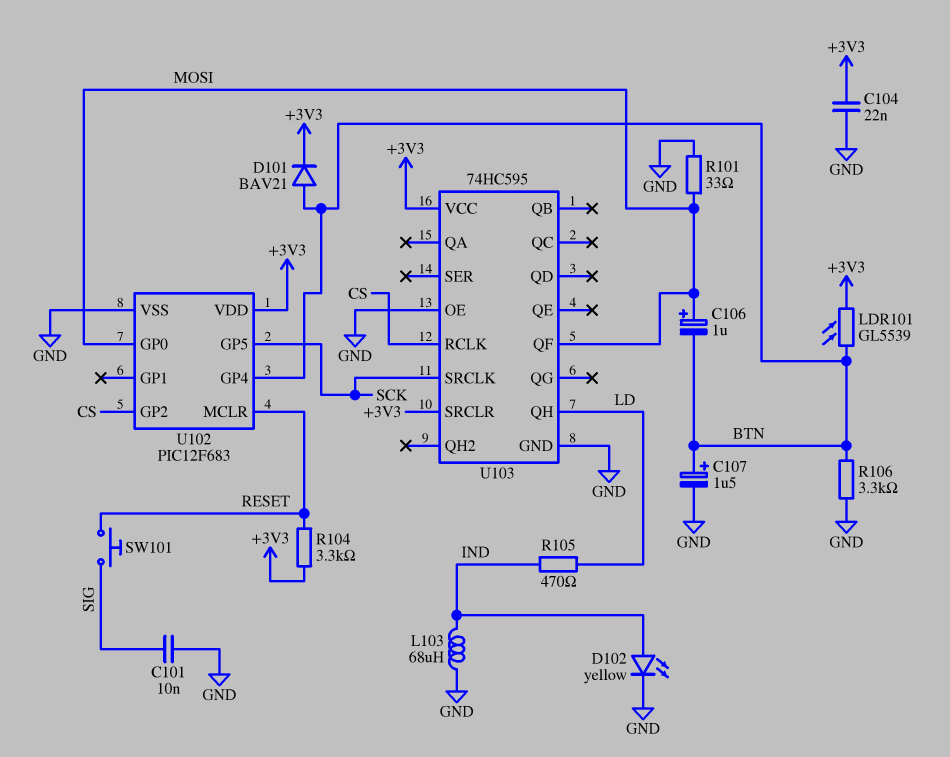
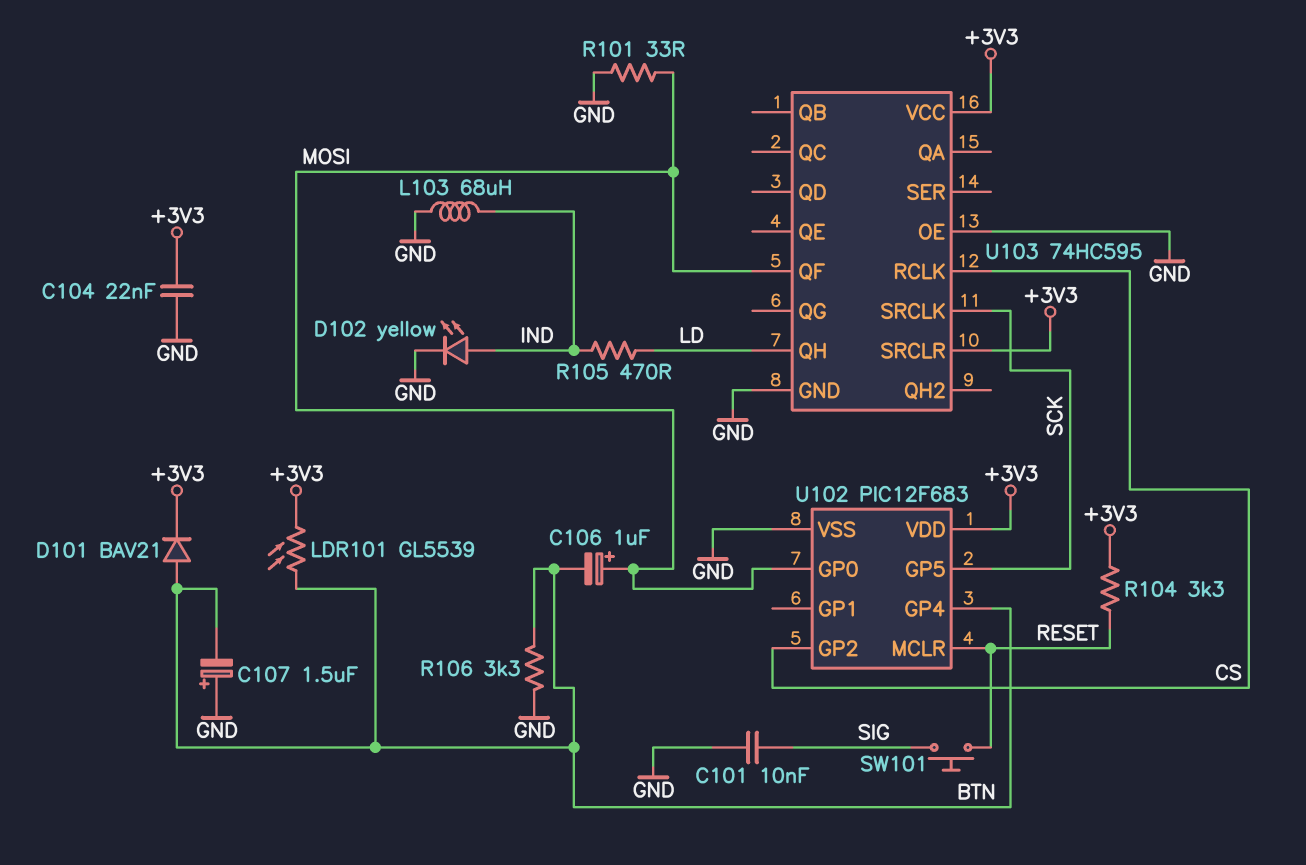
C107: 1.5uF (plus BTN, minus GND) -> 1.5uF (plus GND, minus BTN)

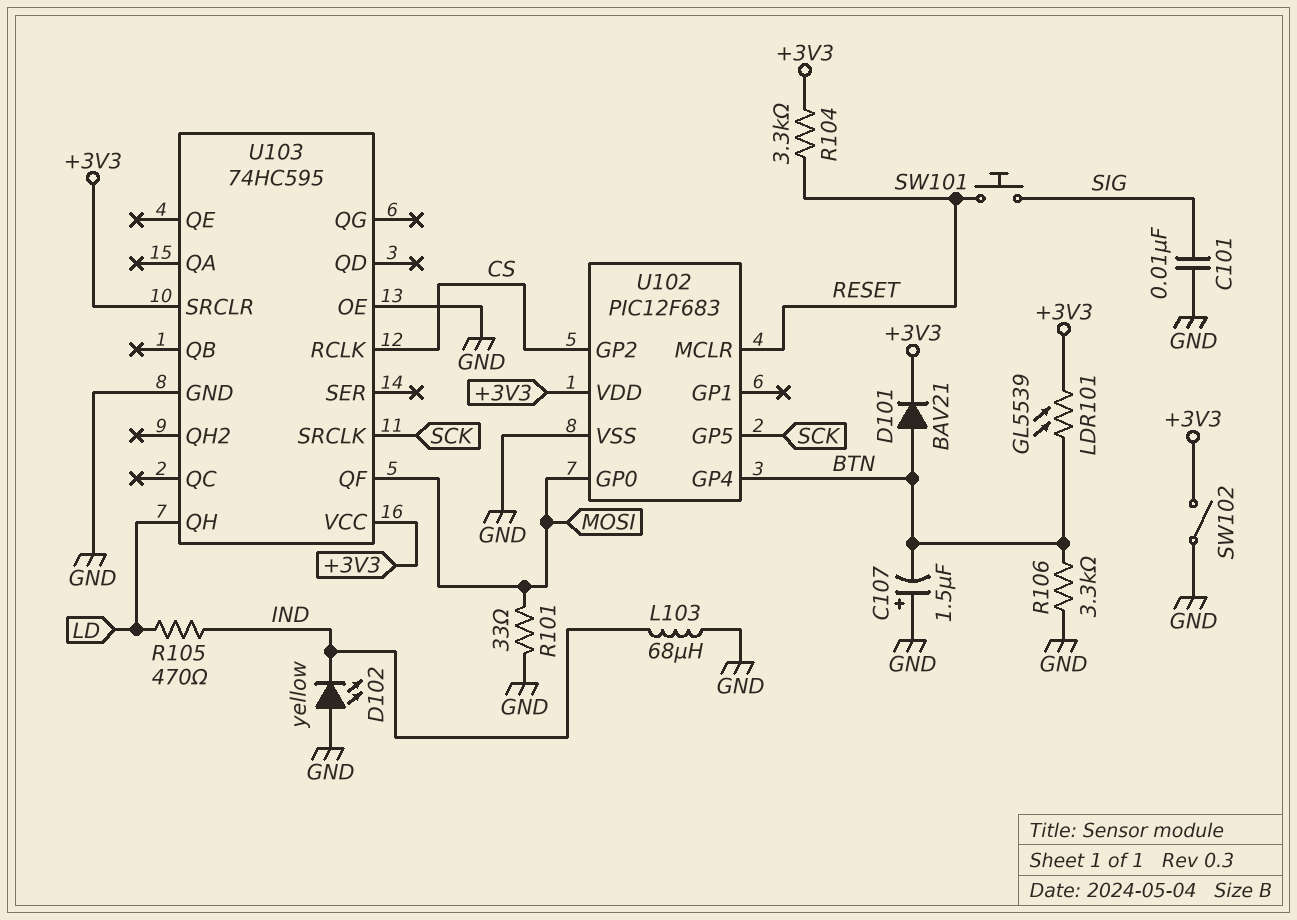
C104: 22nF (+3V3, GND) -> none
C106: 1uF (plus MOSI, minus BTN) -> none
D102: LED yellow (A IND, K GND) -> LED yellow (A GND, K IND)
SW102: none -> switch (+3V3, GND)

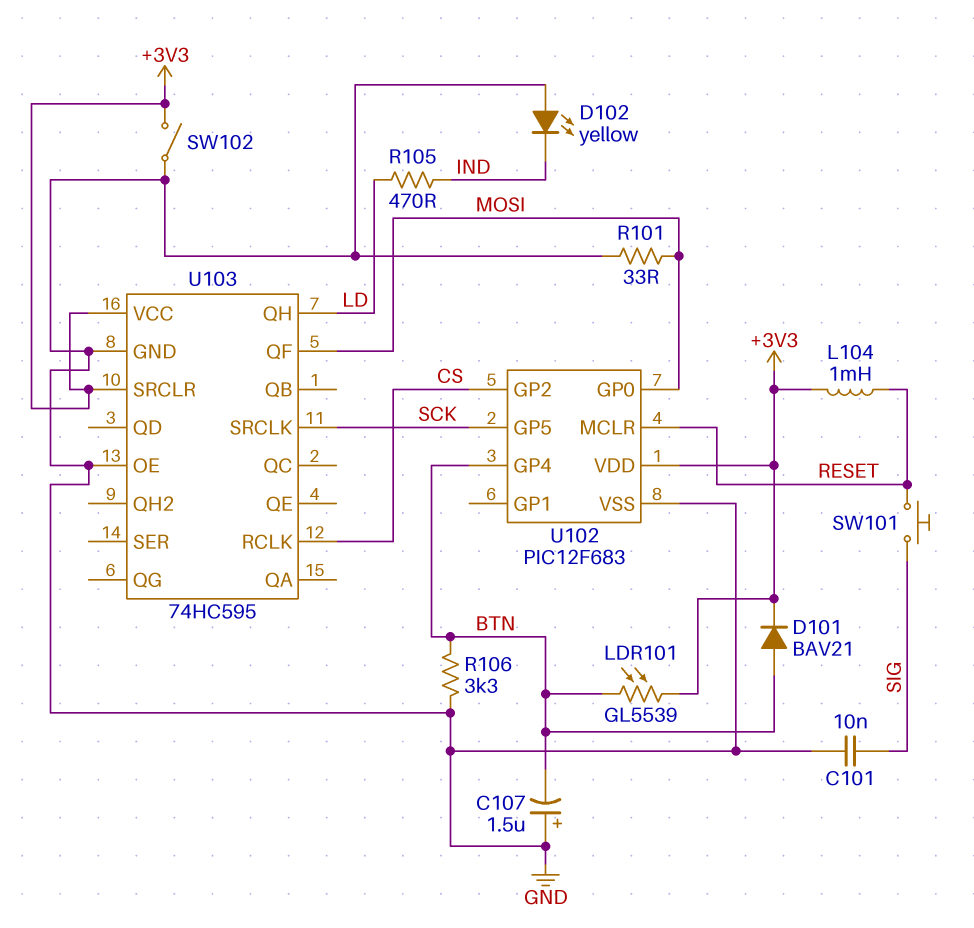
L103: 68uH (GND, IND) -> none
L104: none -> 1mH (+3V3, RESET)
R104: 3.3k (+3V3, RESET) -> none

